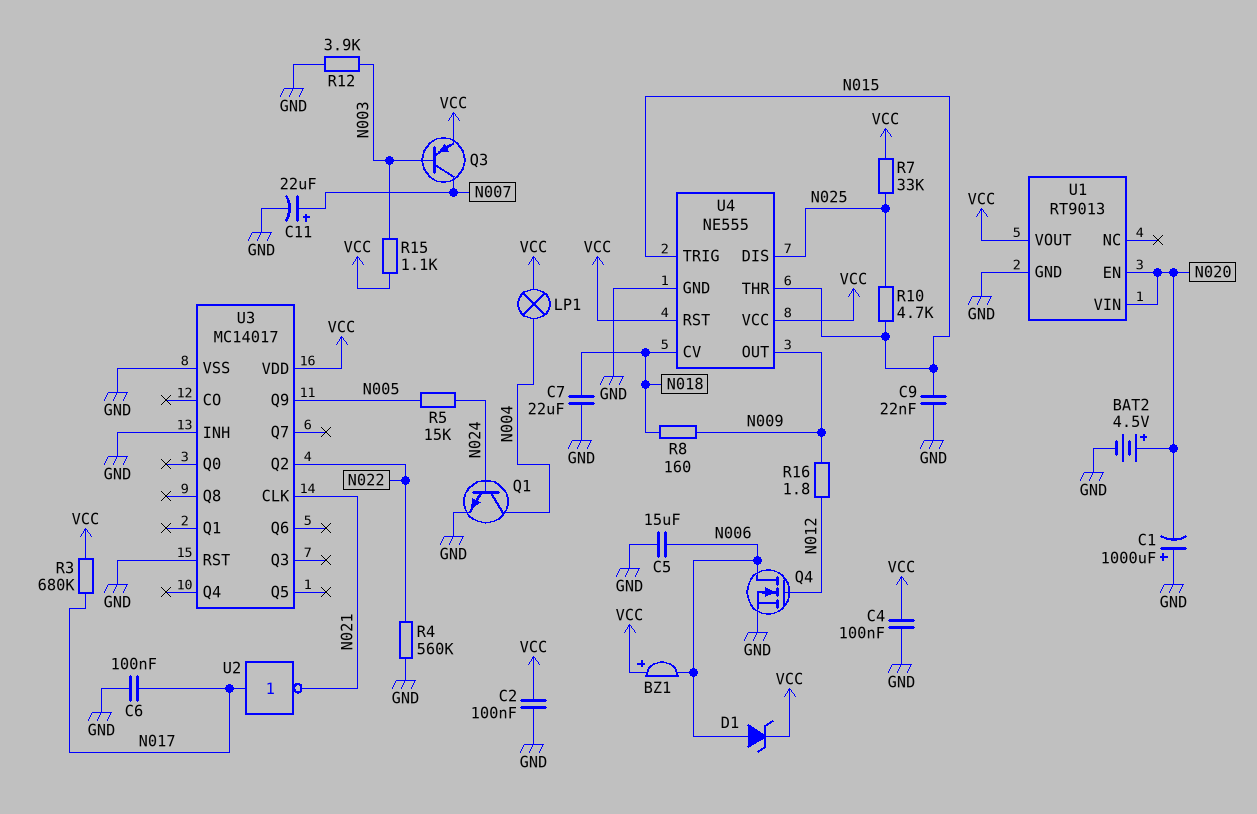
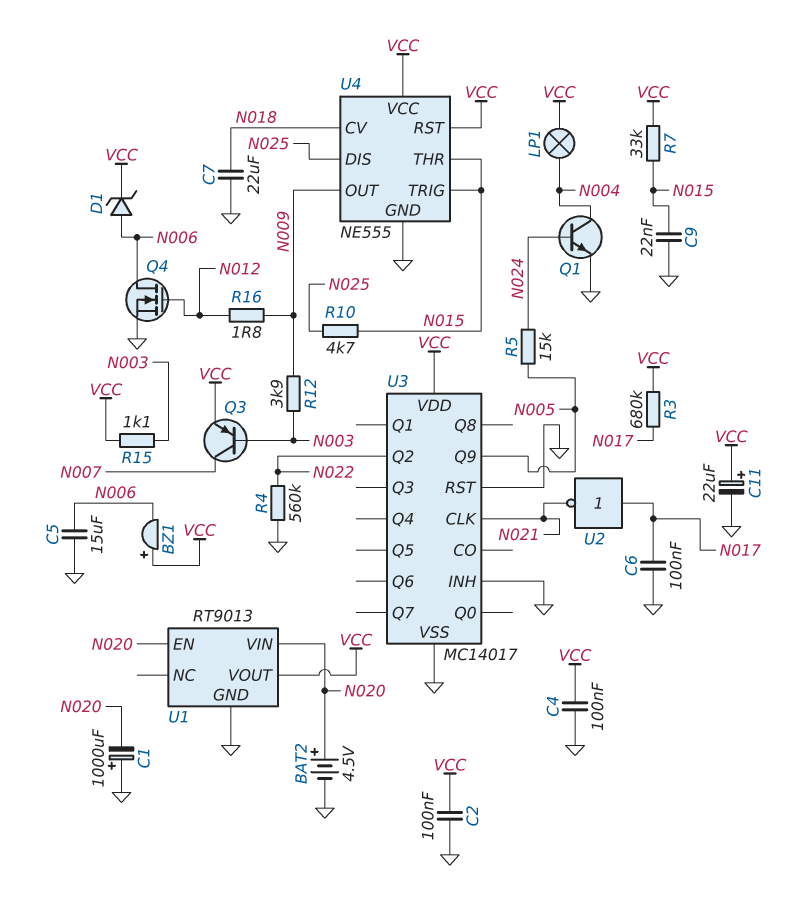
C11: 22uF (plus N007, minus GND) -> 22uF (plus VCC, minus GND)
R7: 33k (N025, VCC) -> 33k (N015, VCC)
R8: 160 (N009, N018) -> none
R12: 3.9k (GND, N003) -> 3.9k (N003, N009)

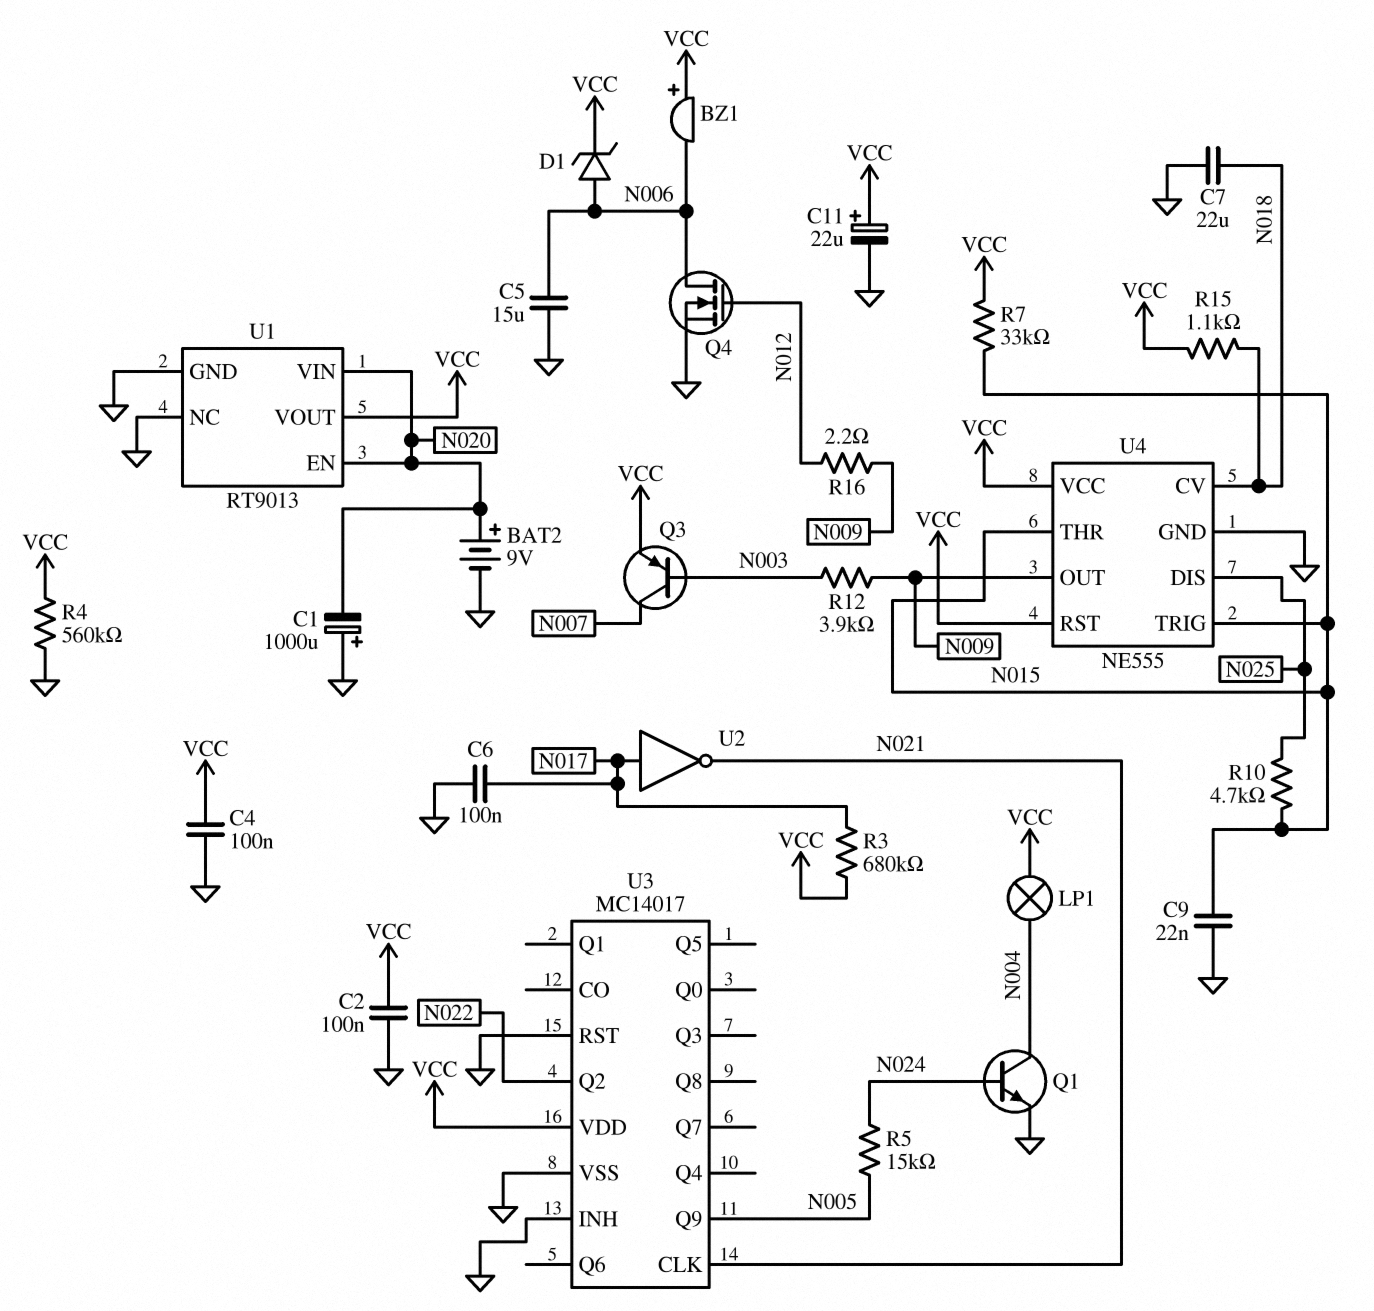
BAT2: 4.5V (plus N020, minus GND) -> 9V (plus N020, minus GND)
R4: 560k (GND, N022) -> 560k (GND, VCC)
R15: 1.1k (N003, VCC) -> 1.1k (N018, VCC)
R16: 1.8 (N009, N012) -> 2.2 (N009, N012)
U1 pin NC: none -> GND

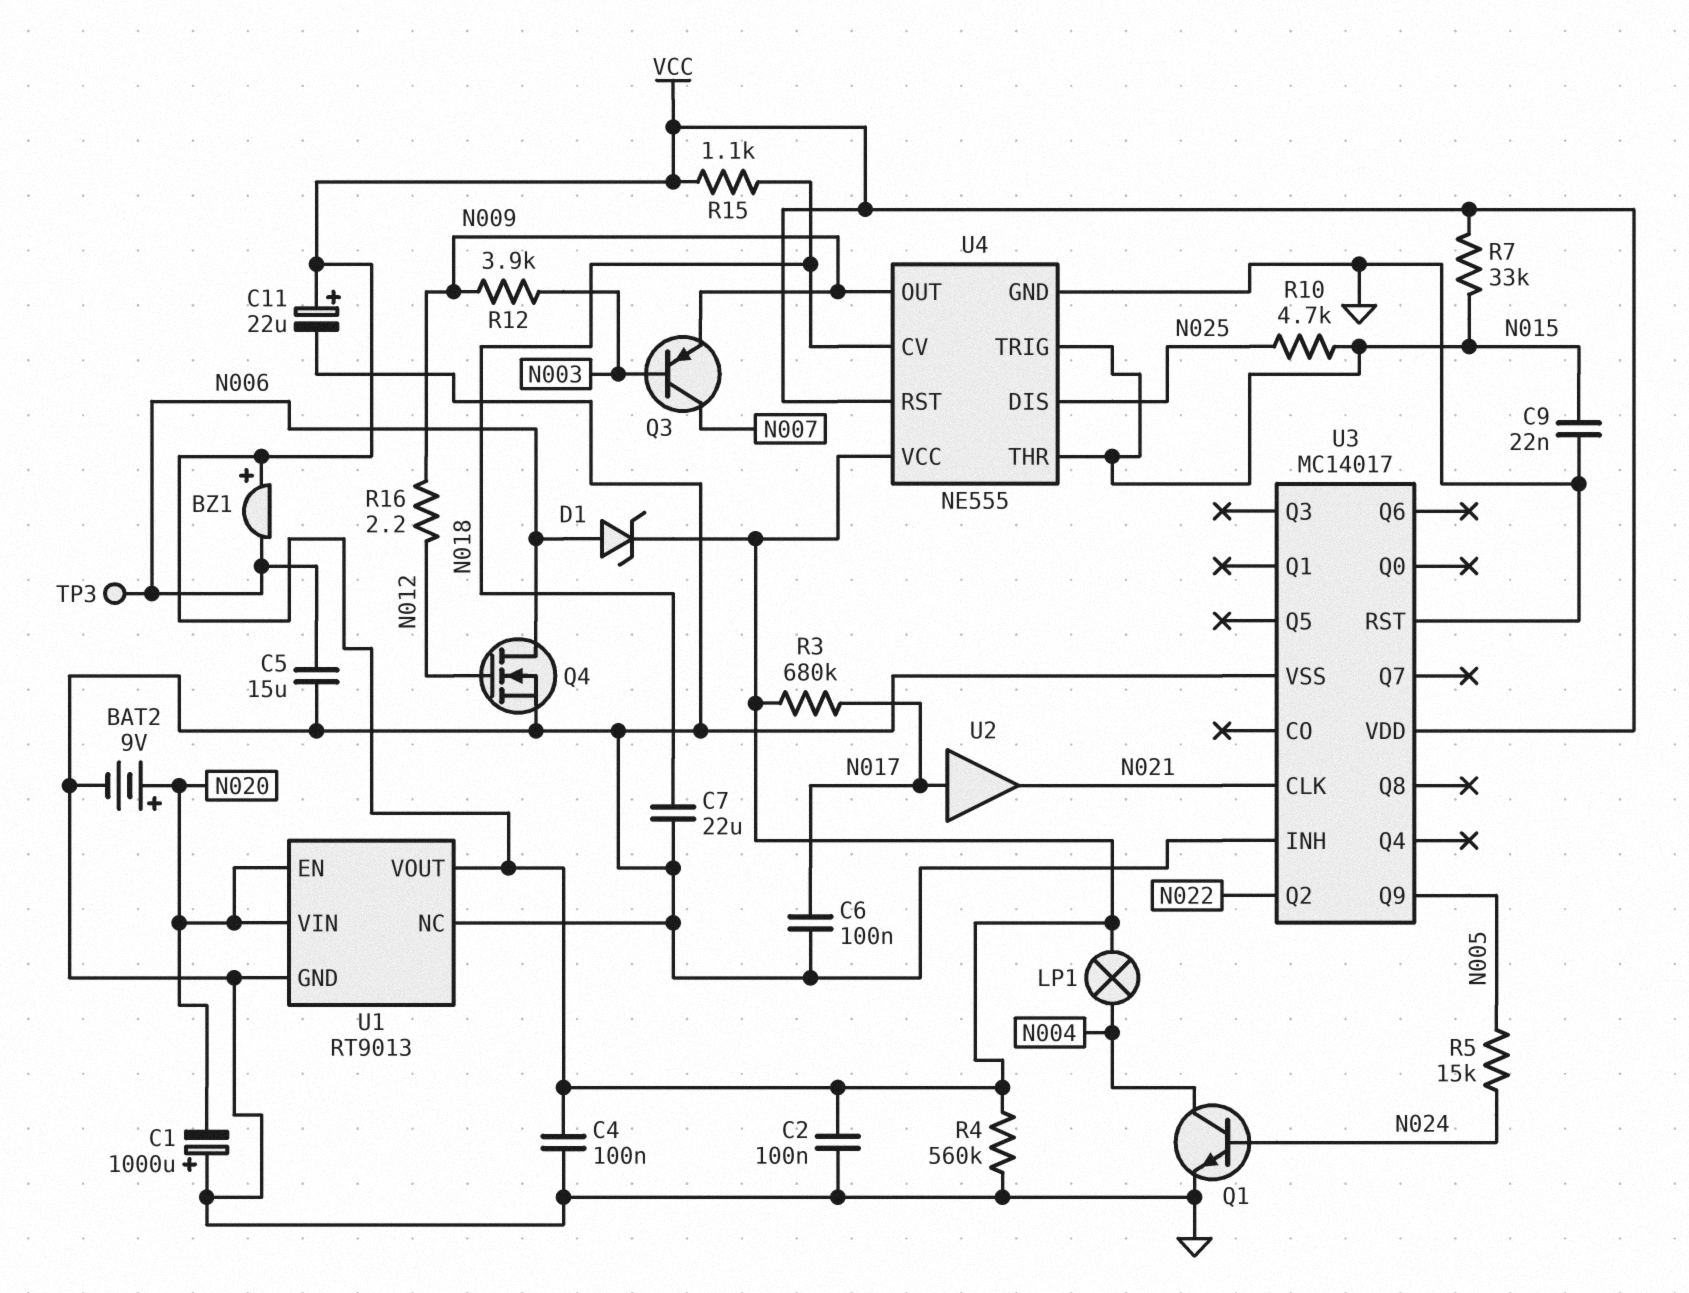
Q3: PNP (B N003, C N007, E VCC) -> PNP (B N003, C N007, E N009)
TP3: none -> test point (N006)
U2: NOT (in N017, out N021) -> buffer (in N017, out N021)

